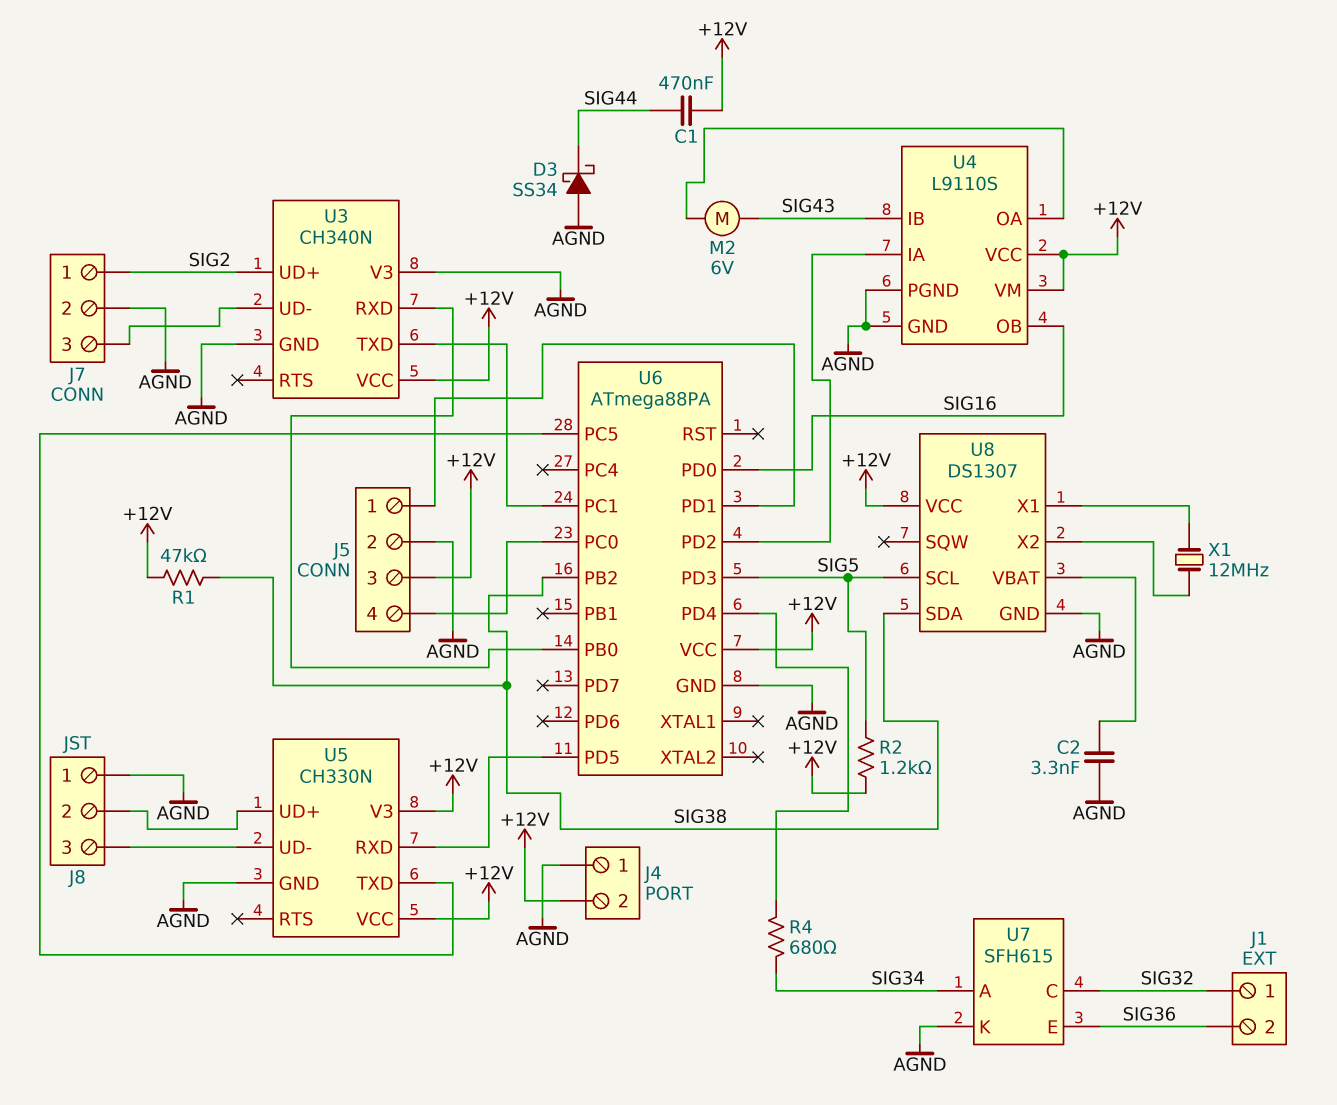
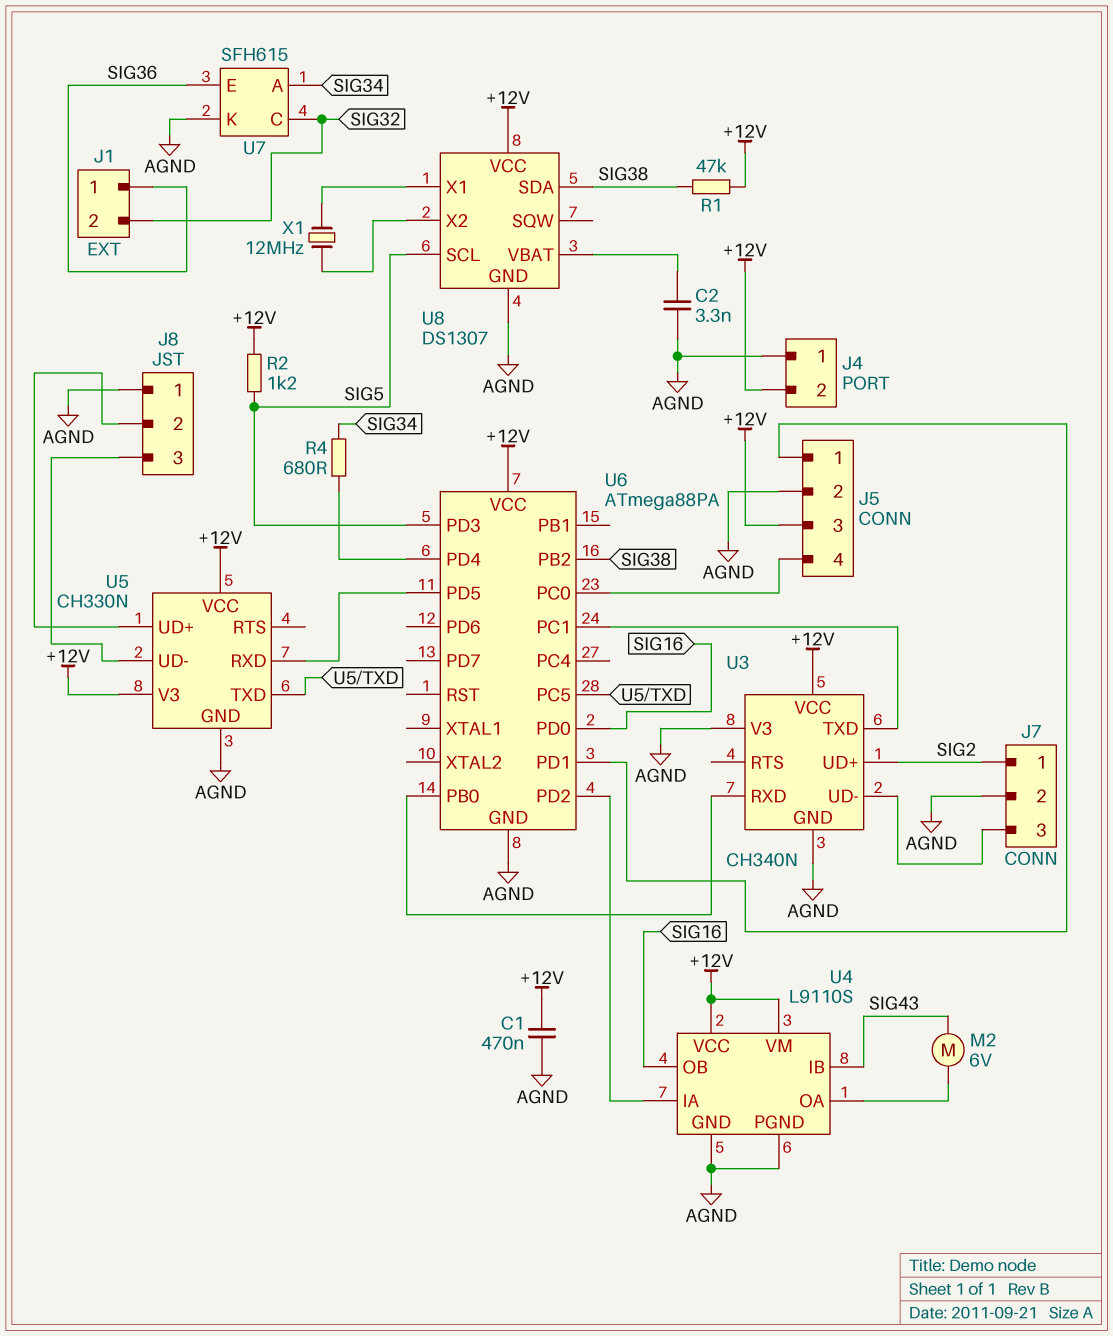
C1: 470nF (+12V, SIG44) -> 470nF (+12V, AGND)
D3: schottky SS34 (A AGND, K SIG44) -> none
J1 pin 1: SIG32 -> SIG36
J1 pin 2: SIG36 -> SIG32

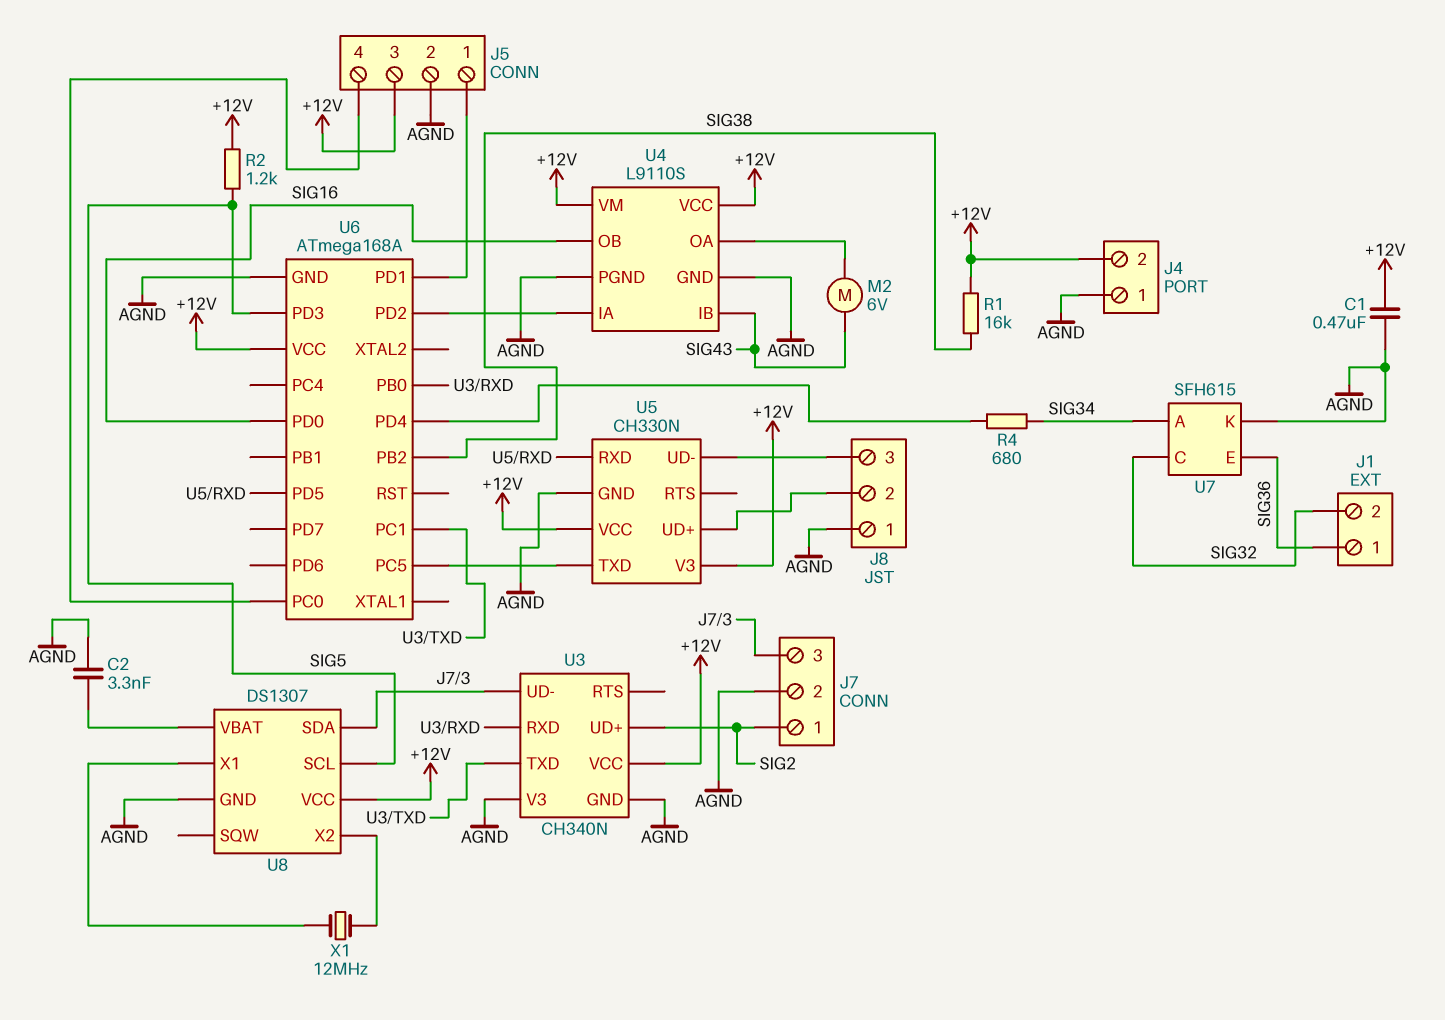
R1: 47k (+12V, SIG38) -> 16k (+12V, SIG38)
U6: ATmega88PA -> ATmega168A
U8 pin SDA: SIG38 -> J7/3

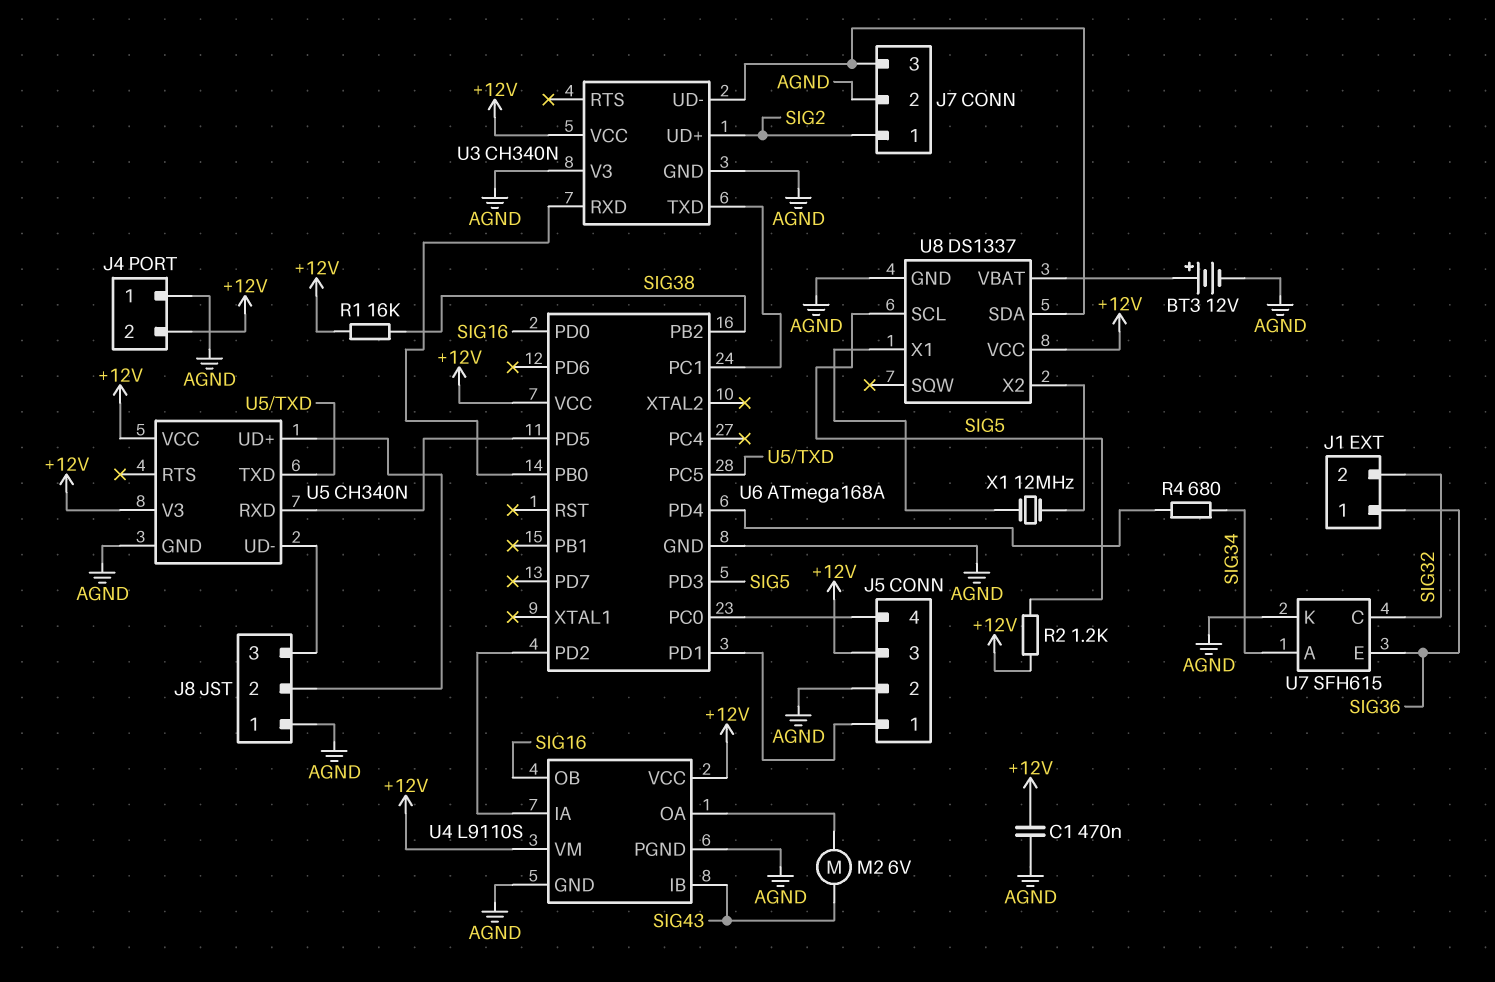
BT3: none -> 12V (plus U8/VBAT, minus AGND)
C2: 3.3nF (AGND, U8/VBAT) -> none
U5: CH330N -> CH340N
U8: DS1307 -> DS1337

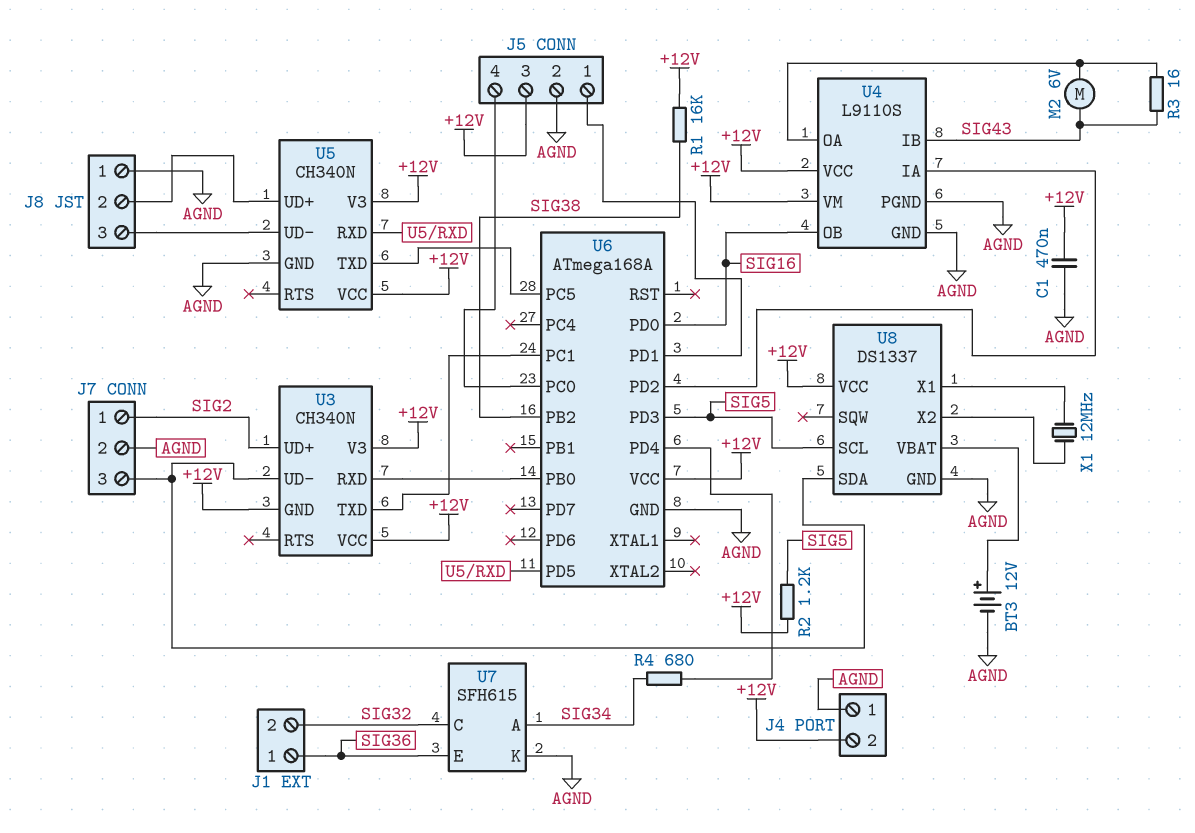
R3: none -> 16 (SIG43, U4/OA)
U3 pin GND: AGND -> +12V
U3 pin V3: AGND -> +12V

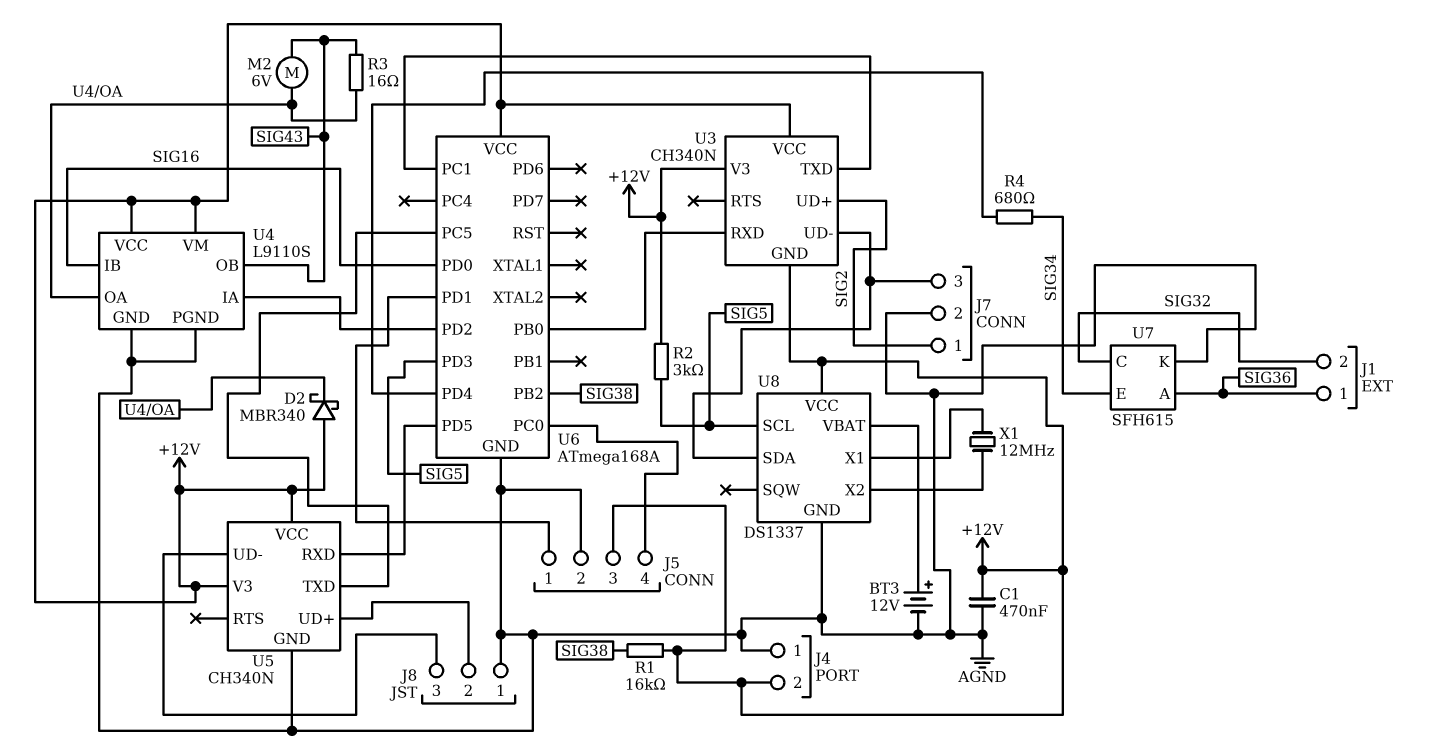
D2: none -> schottky MBR340 (A +12V, K U4/OA)
R2: 1.2k (+12V, SIG5) -> 3k (+12V, SIG5)
U4 pin IB: SIG43 -> SIG16
U4 pin OB: SIG16 -> SIG43
U7 pin A: SIG34 -> SIG36
U7 pin E: SIG36 -> SIG34

